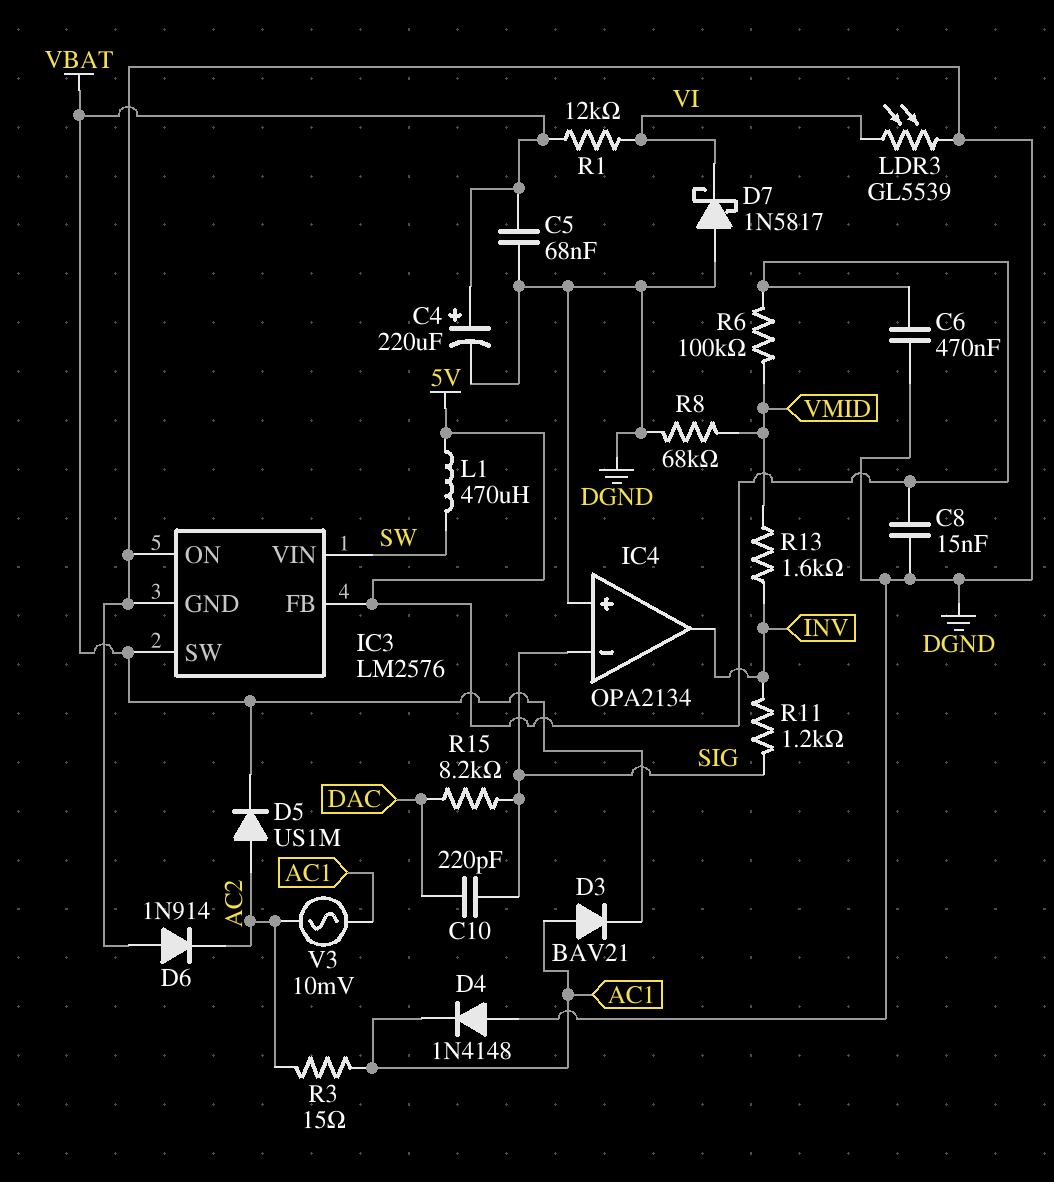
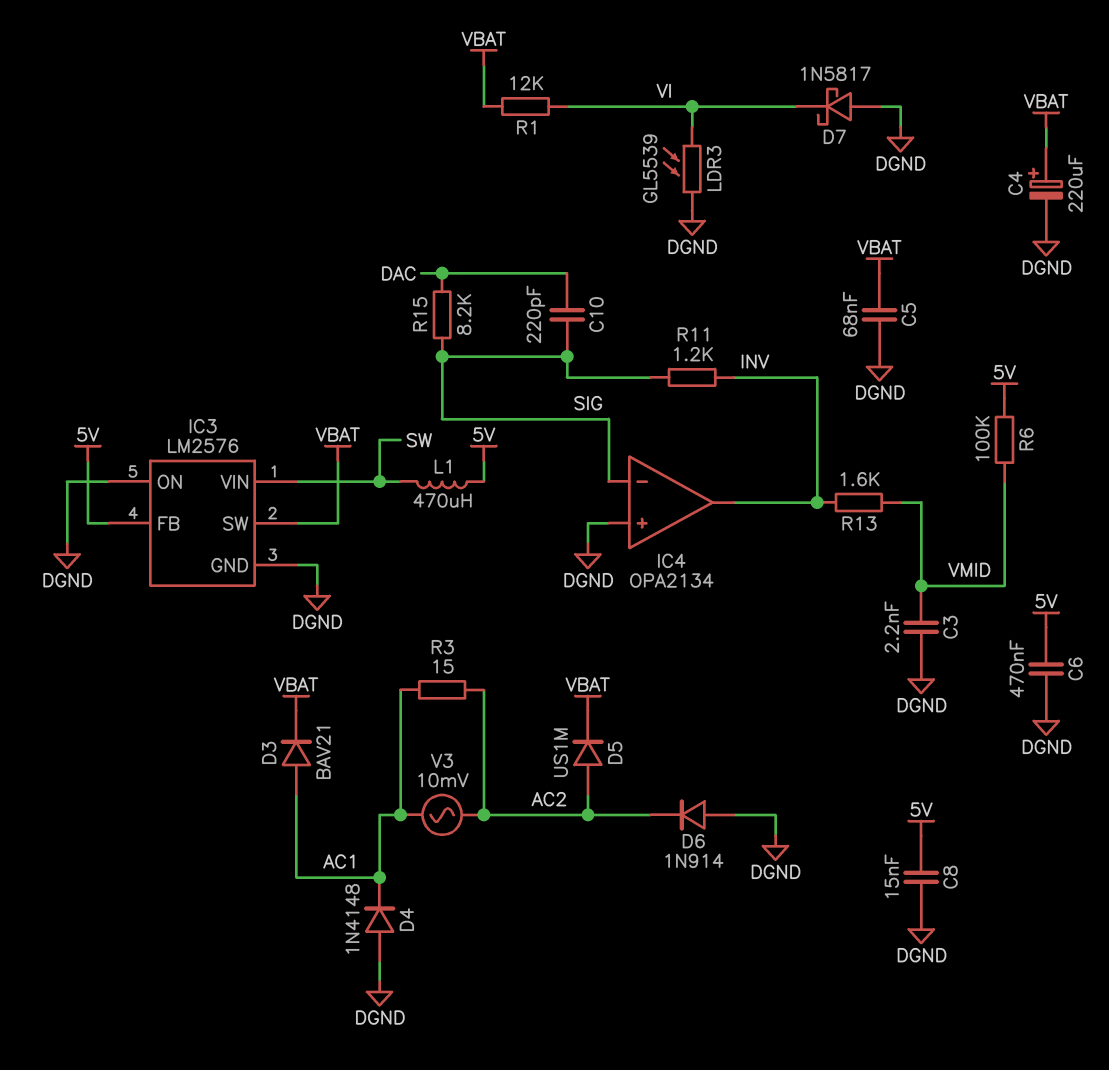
C3: none -> 2.2nF (DGND, VMID)
R8: 68k (DGND, VMID) -> none

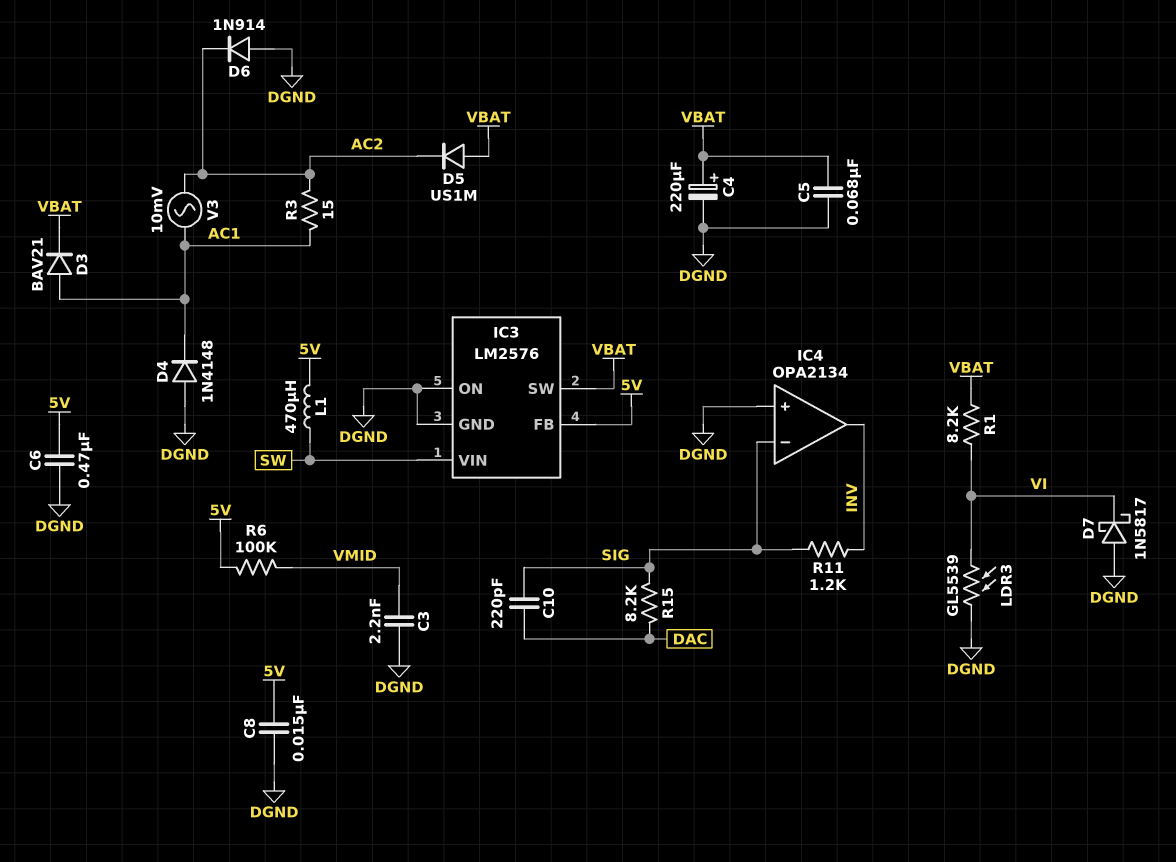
D5: diode US1M (A AC2, K VBAT) -> diode US1M (A VBAT, K AC2)
R1: 12k (VBAT, VI) -> 8.2k (VBAT, VI)
R13: 1.6k (INV, VMID) -> none

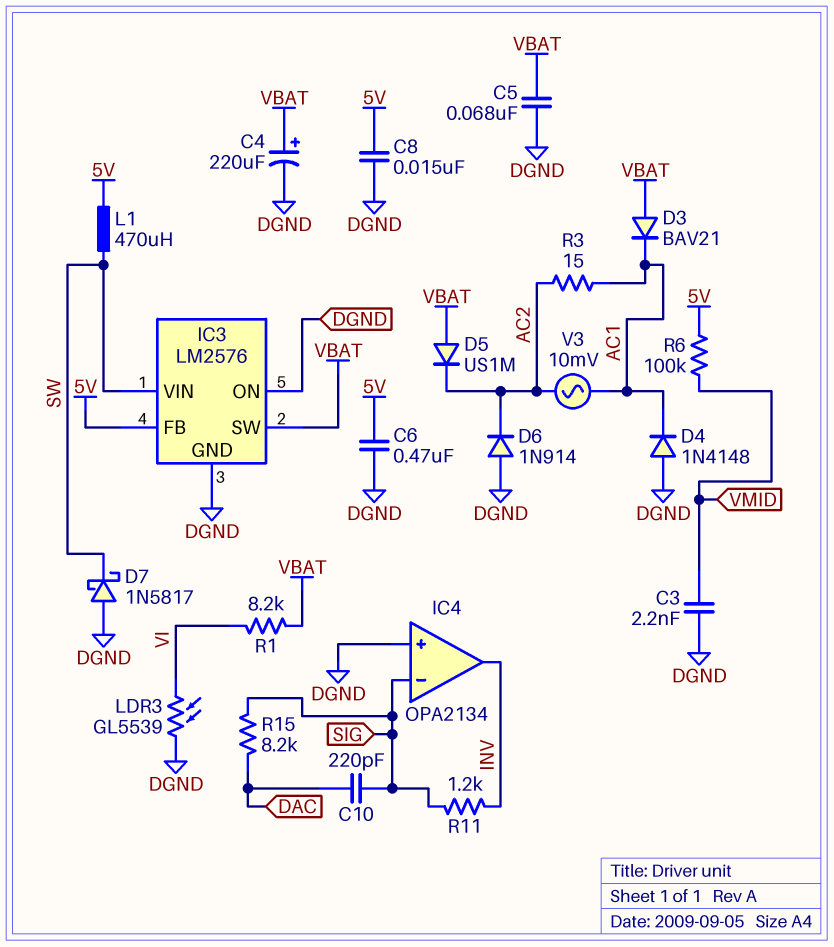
D3: diode BAV21 (A AC1, K VBAT) -> diode BAV21 (A VBAT, K AC1)
D7: schottky 1N5817 (A DGND, K VI) -> schottky 1N5817 (A DGND, K SW)

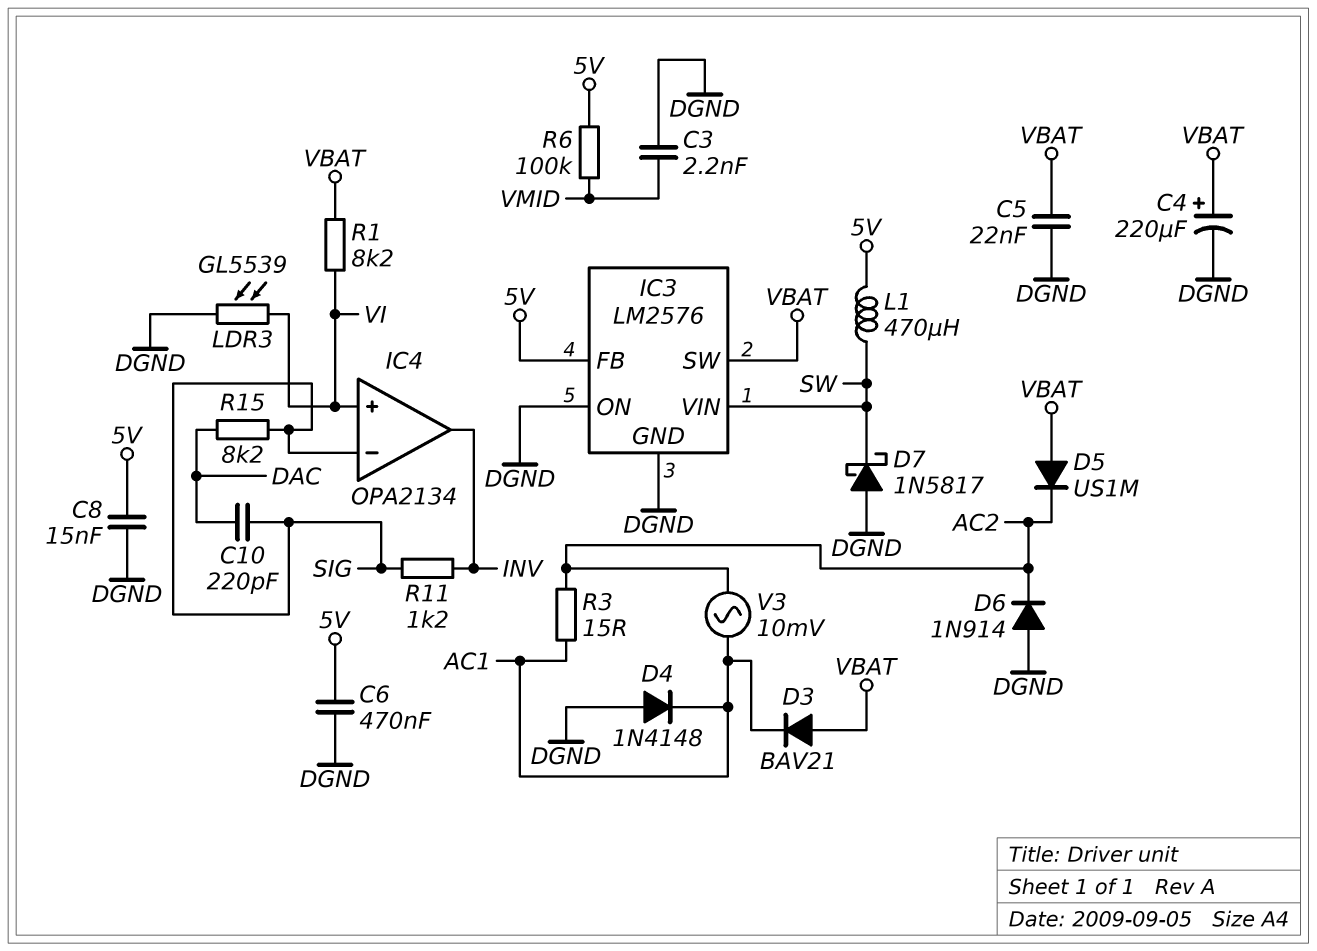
C5: 68nF (DGND, VBAT) -> 22nF (DGND, VBAT)
IC4 pin in+: DGND -> VI

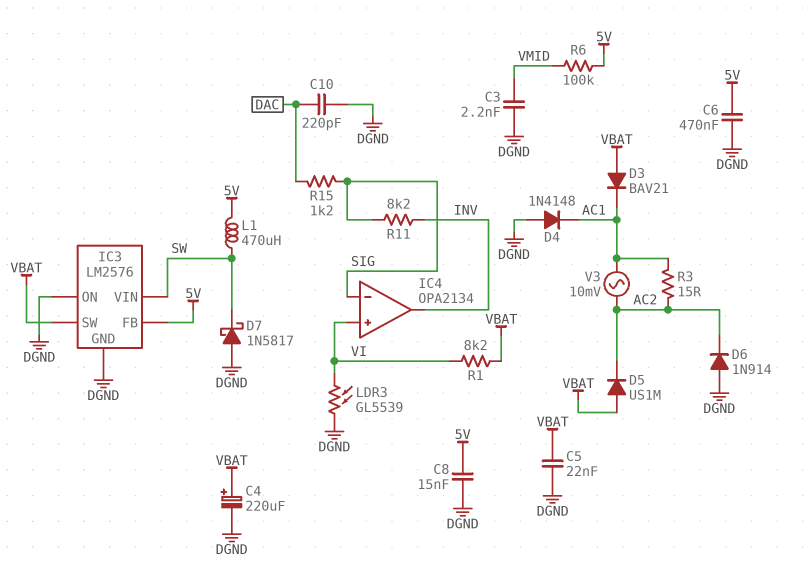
C10: 220pF (DAC, SIG) -> 220pF (DAC, DGND)
R11: 1.2k (INV, SIG) -> 8.2k (INV, SIG)
R15: 8.2k (DAC, SIG) -> 1.2k (DAC, SIG)

